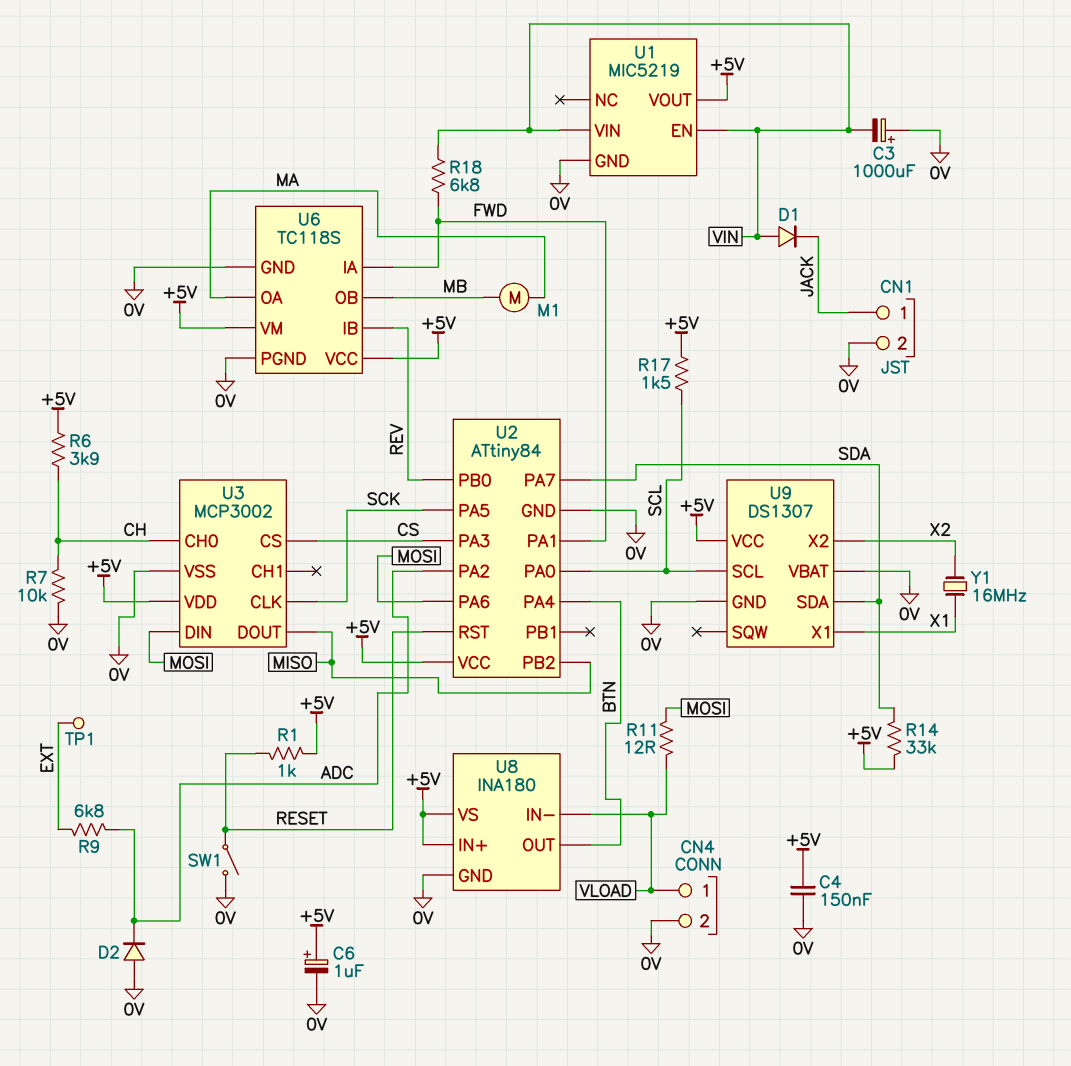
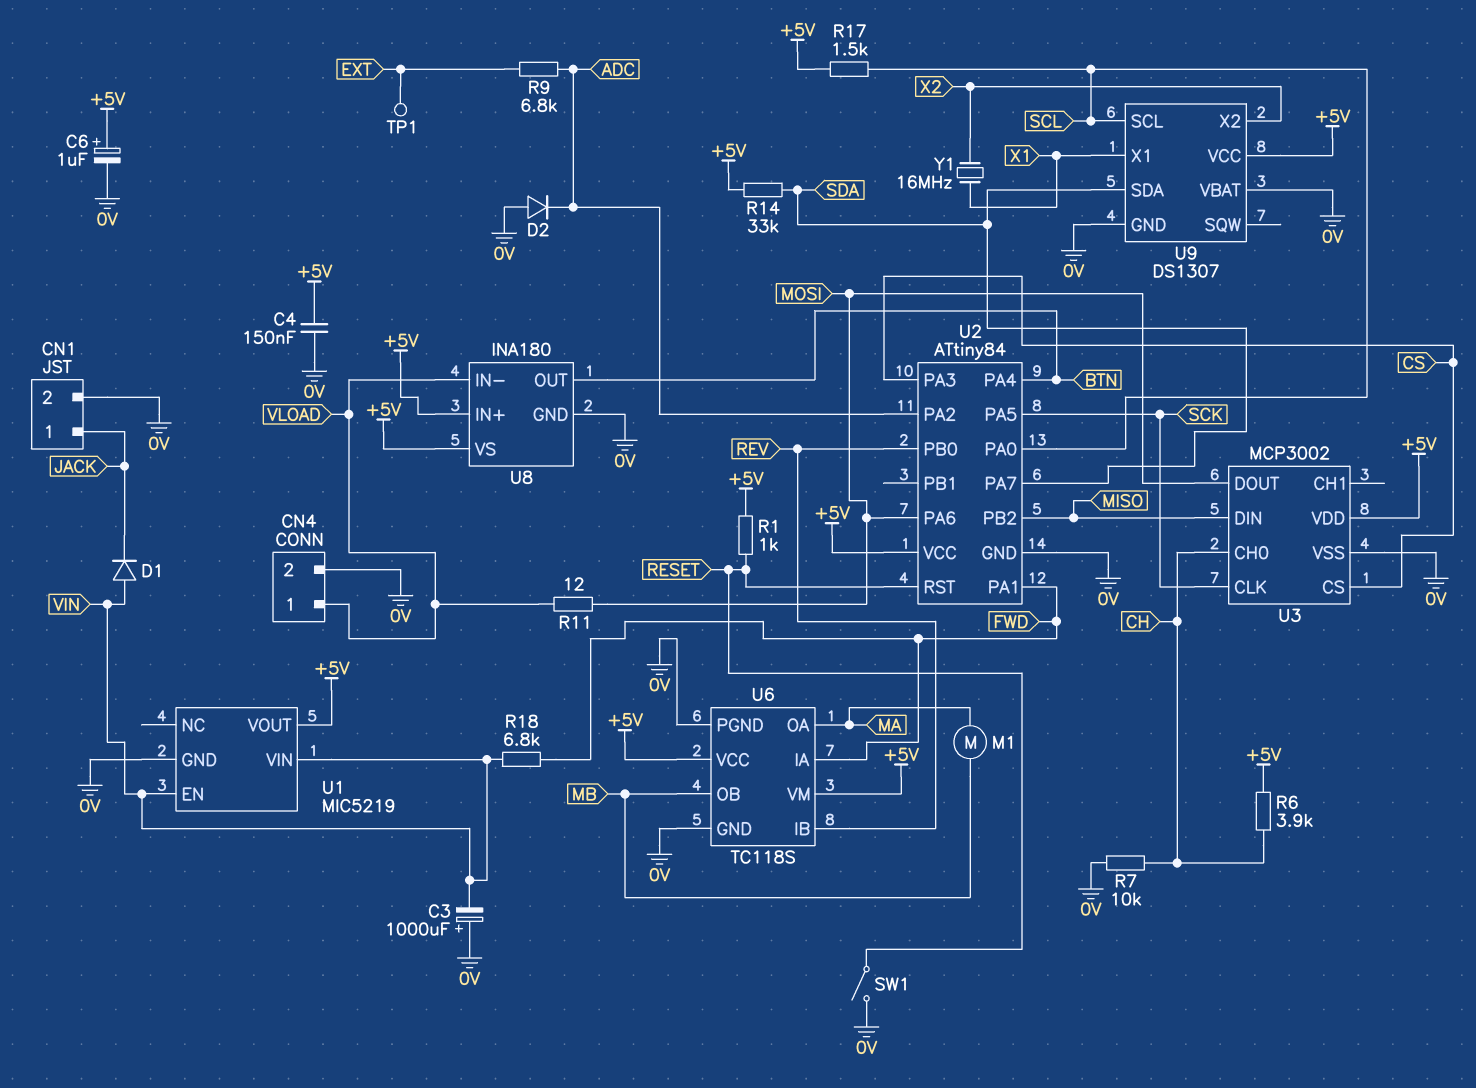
U3 pin DIN: MOSI -> MISO
U3 pin DOUT: MISO -> MOSI

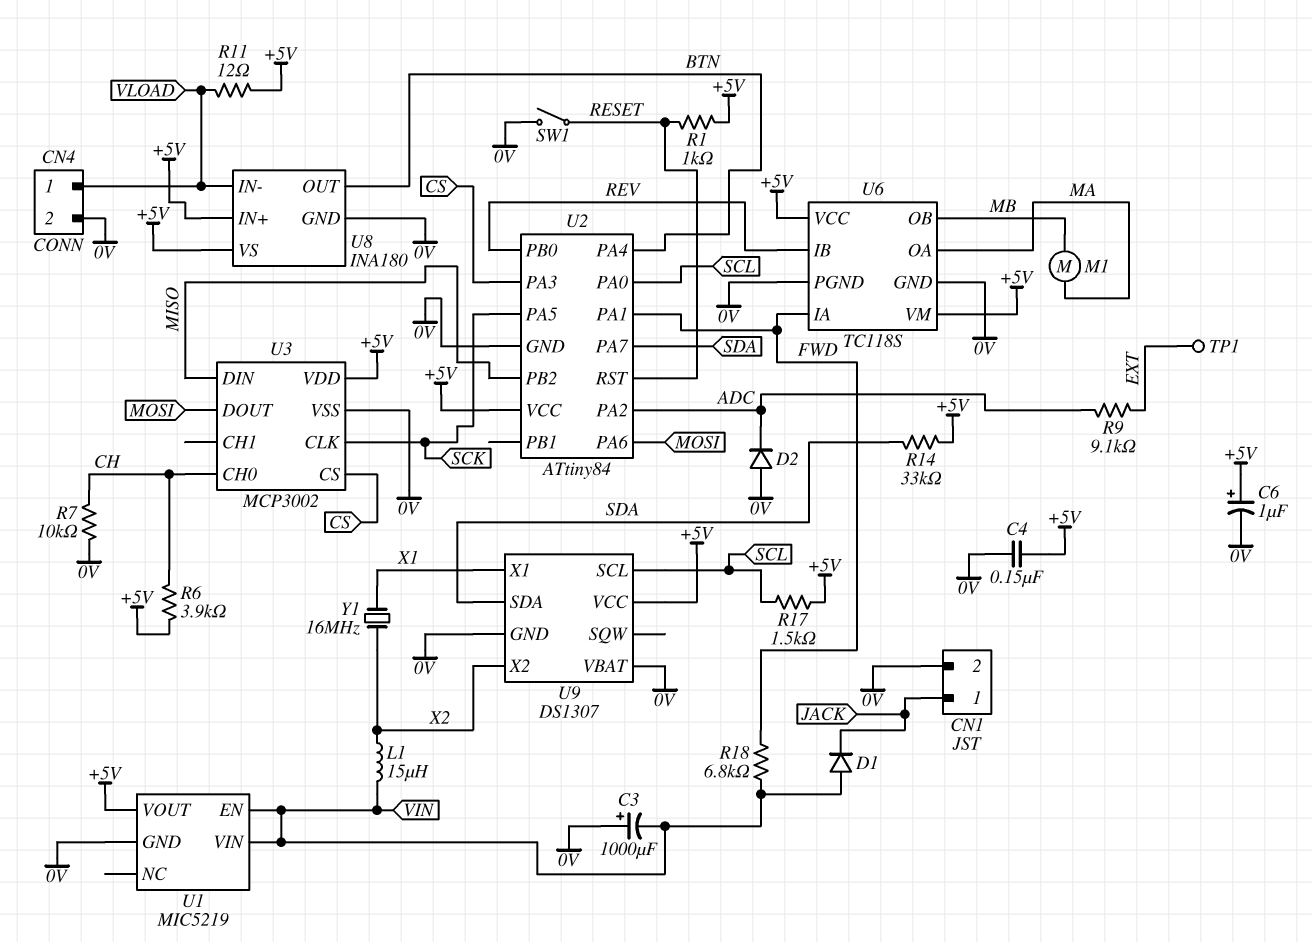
L1: none -> 15uH (VIN, X2)
R9: 6.8k (ADC, EXT) -> 9.1k (ADC, EXT)
R11: 12 (MOSI, VLOAD) -> 12 (+5V, VLOAD)

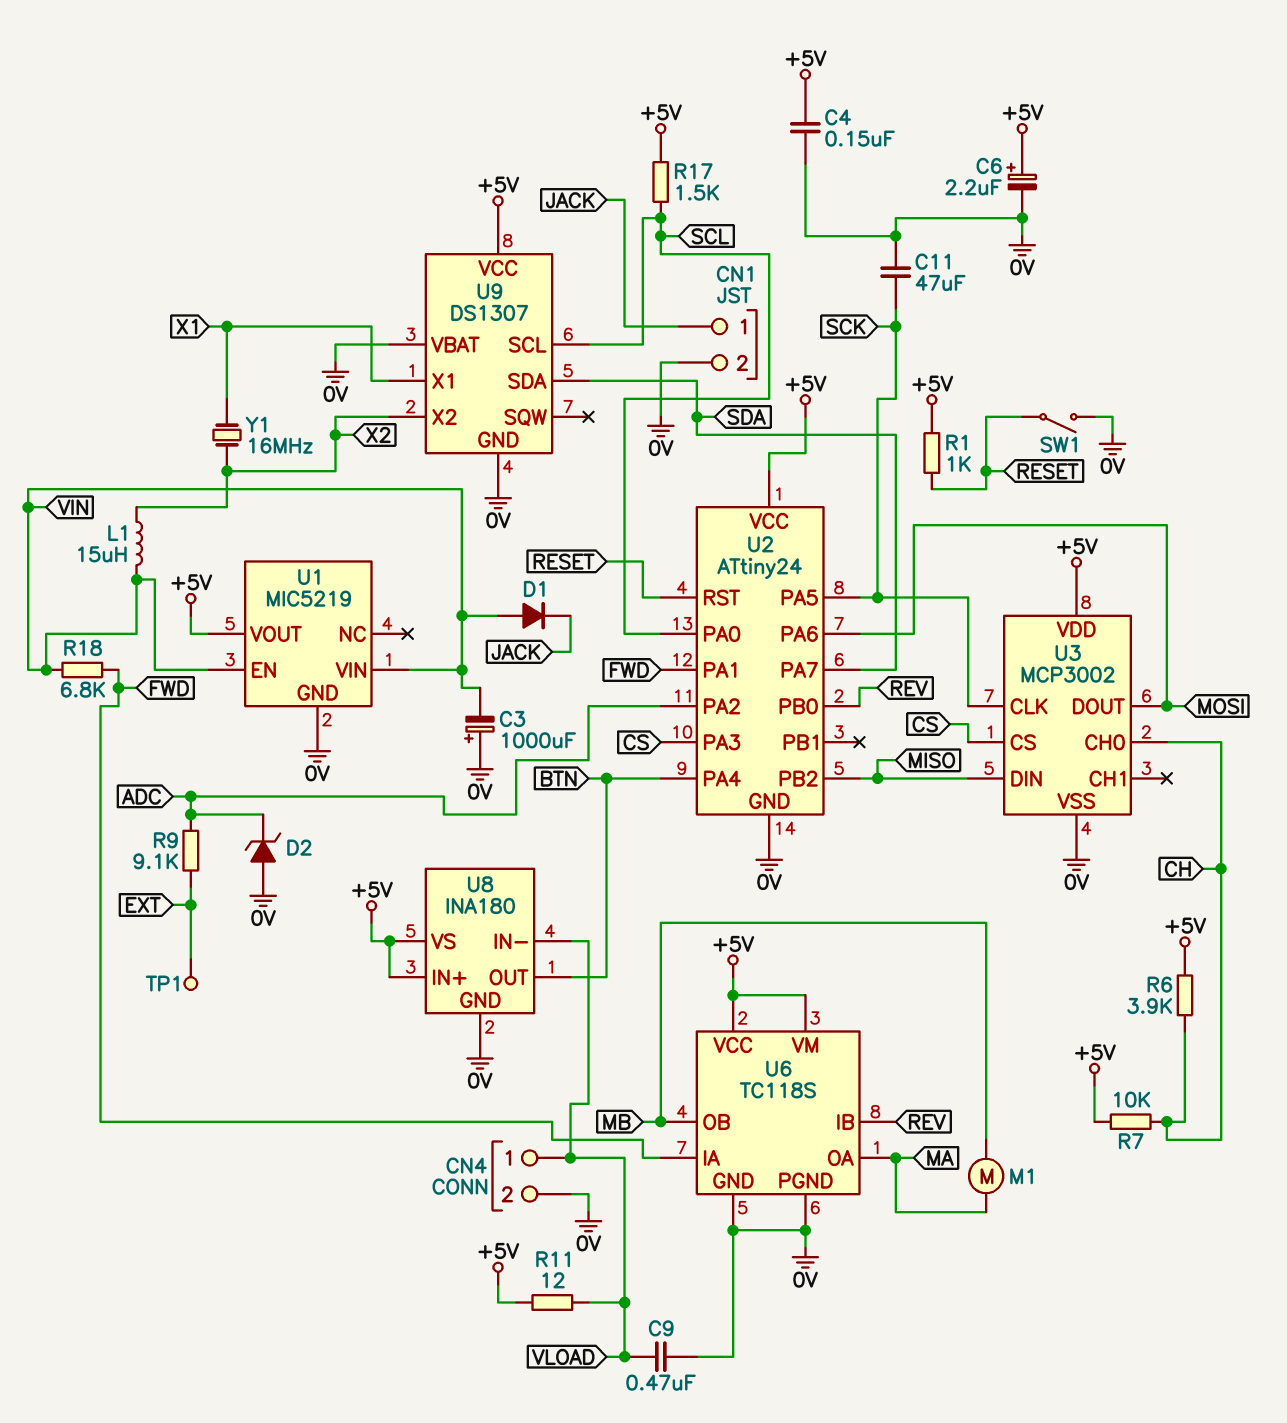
C6: 1uF (plus +5V, minus 0V) -> 2.2uF (plus +5V, minus 0V)
C9: none -> 470nF (0V, VLOAD)
C11: none -> 47uF (0V, SCK)
D2: diode (A 0V, K ADC) -> zener (A 0V, K ADC)
R7: 10k (0V, CH) -> 10k (+5V, CH)
R14: 33k (+5V, SDA) -> none
U2: ATtiny84 -> ATtiny24

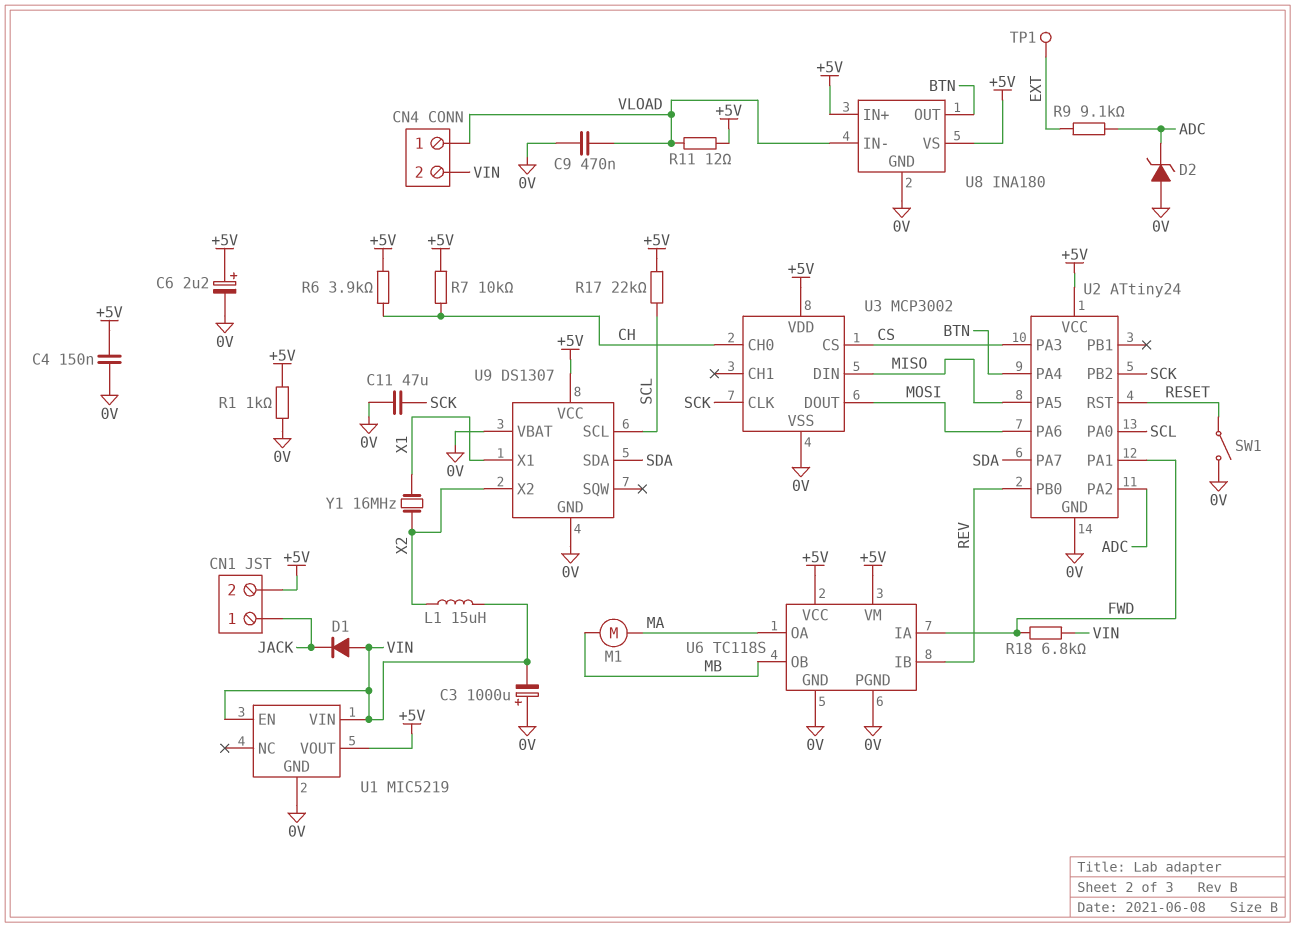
CN1 pin 2: 0V -> +5V
CN4 pin 2: 0V -> VIN
R1: 1k (+5V, RESET) -> 1k (+5V, 0V)
R17: 1.5k (+5V, SCL) -> 22k (+5V, SCL)
U2 pin PA5: SCK -> MISO
U2 pin PB2: MISO -> SCK

